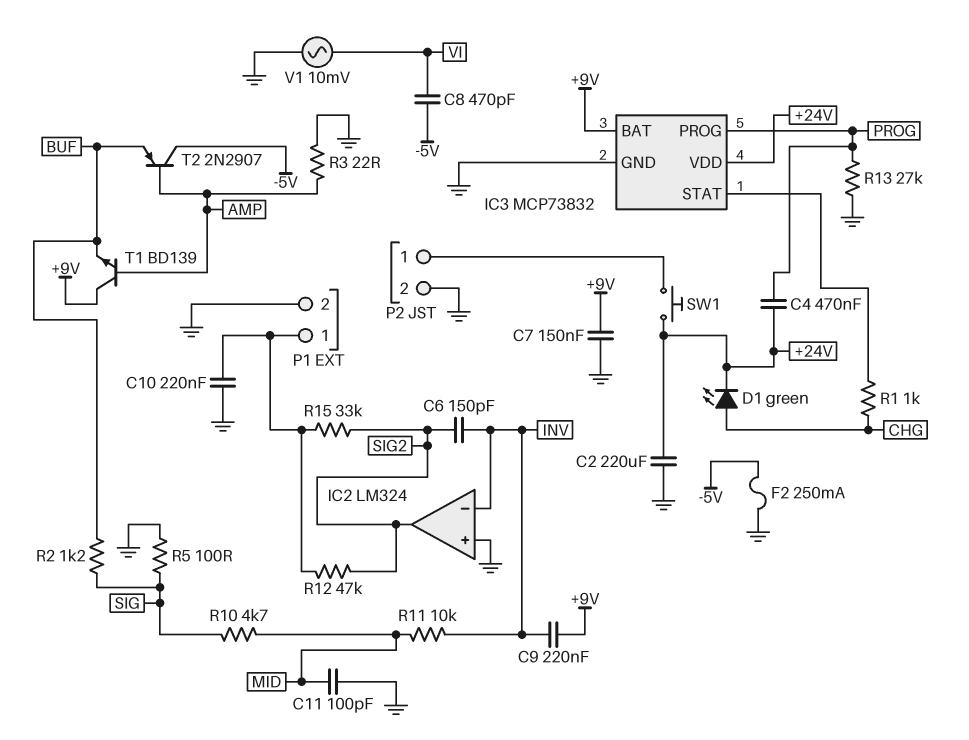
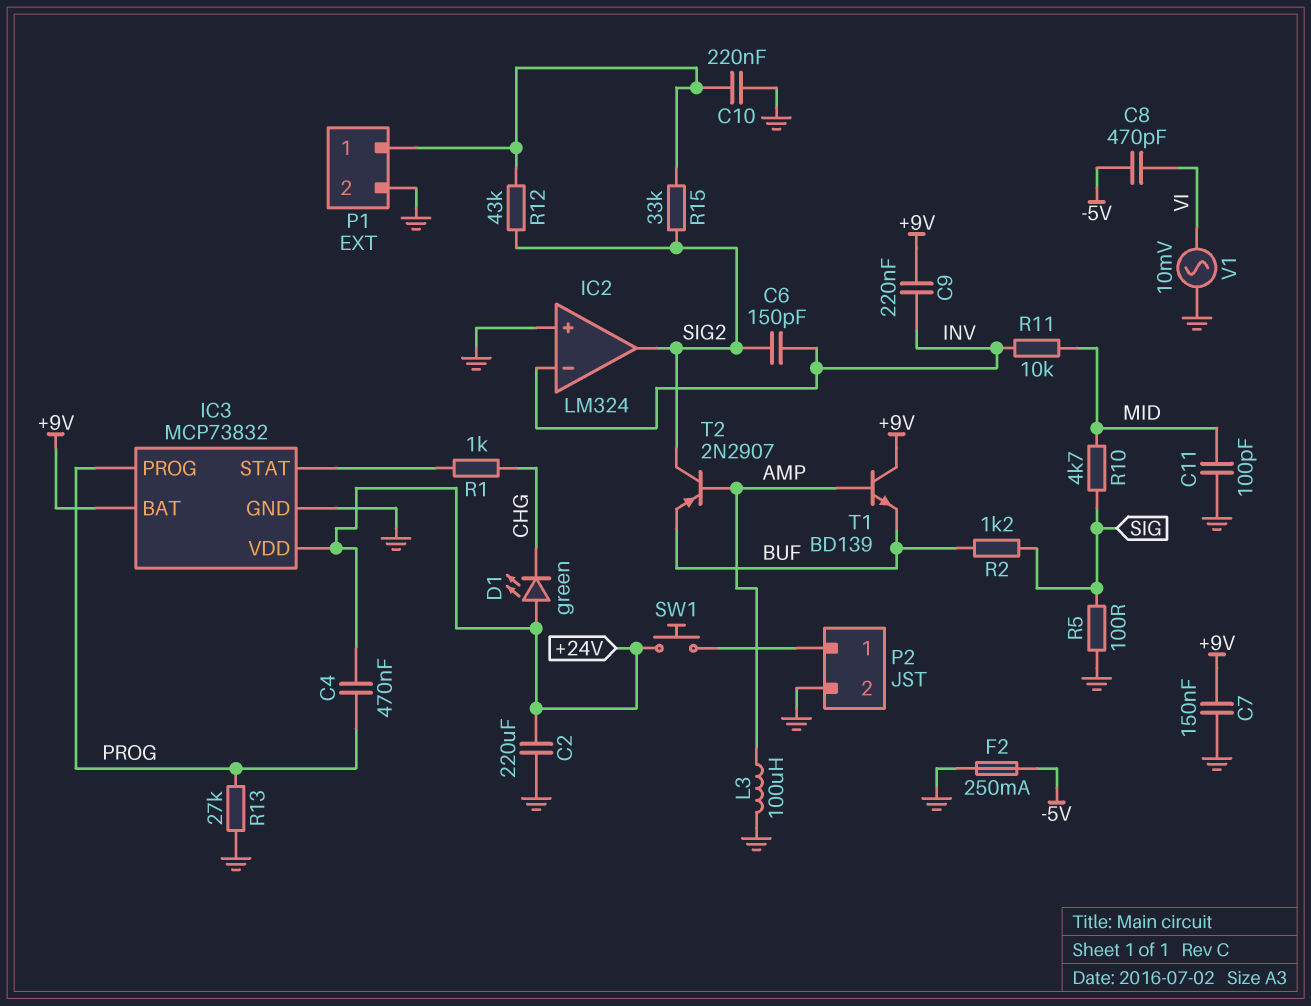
D1: LED green (A CHG, K +24V) -> LED green (A +24V, K CHG)
L3: none -> 100uH (AMP, GND)
R3: 22 (AMP, GND) -> none
R12: 47k (P1/1, SIG2) -> 43k (P1/1, SIG2)
T2: PNP 2N2907 (B AMP, C -5V, E BUF) -> PNP 2N2907 (B AMP, C SIG2, E BUF)

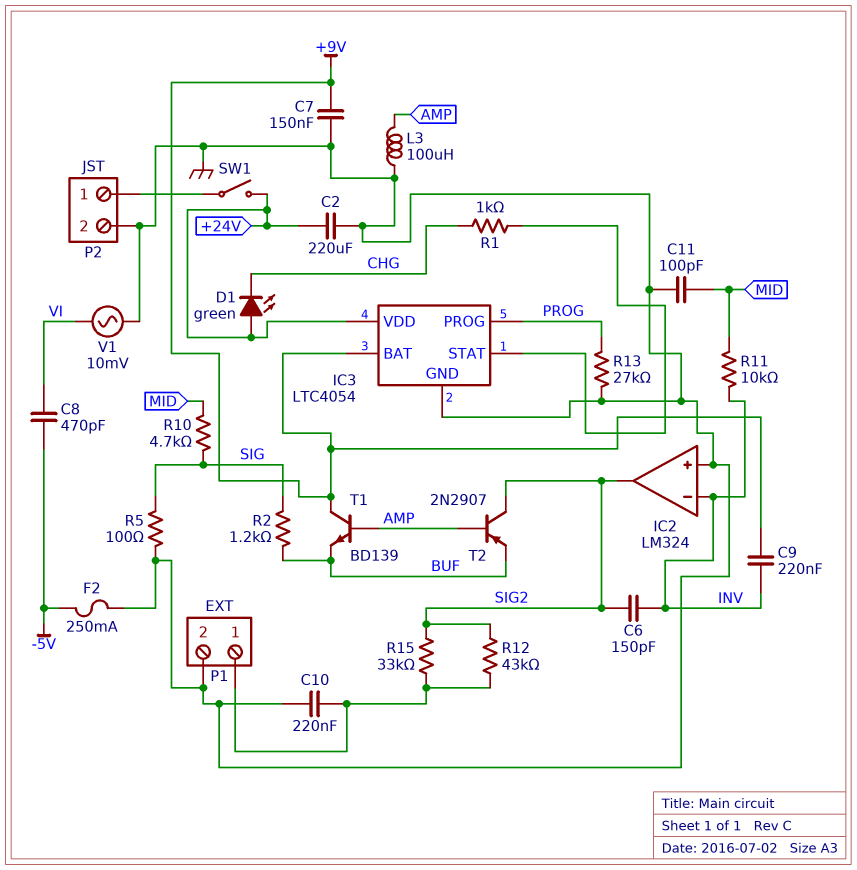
C4: 470nF (+24V, PROG) -> none
IC3: MCP73832 -> LTC4054
SW1: button (+24V, P2/1) -> switch (+24V, P2/1)

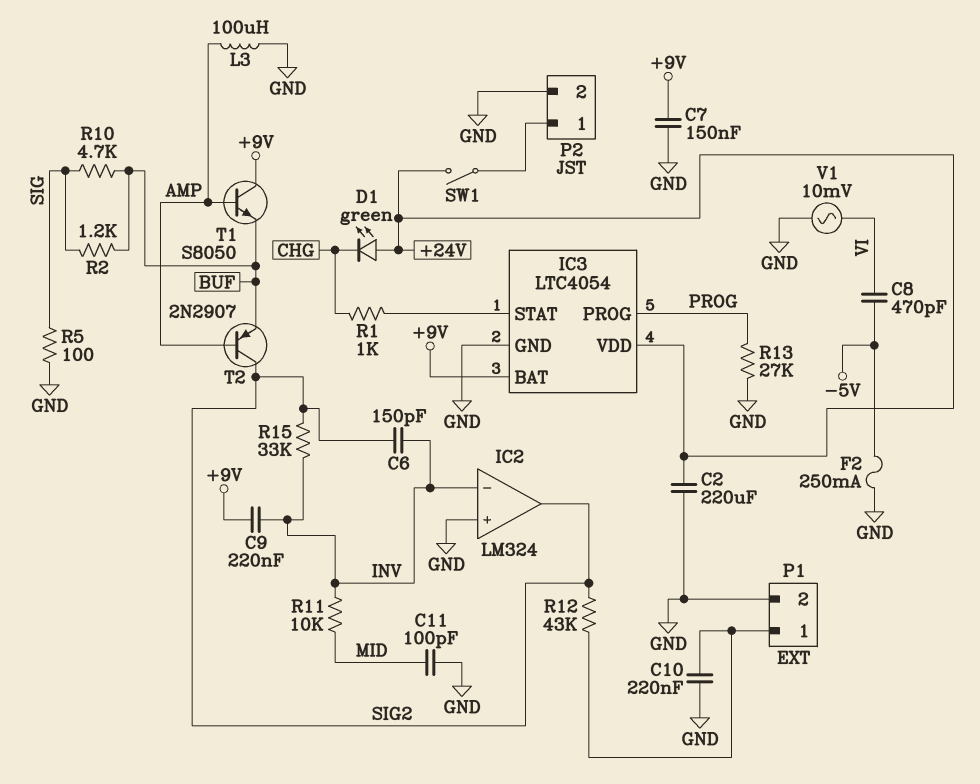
R10: 4.7k (MID, SIG) -> 4.7k (BUF, SIG)
R15: 33k (P1/1, SIG2) -> 33k (INV, SIG2)
T1: NPN BD139 (B AMP, C +9V, E BUF) -> NPN S8050 (B AMP, C +9V, E BUF)

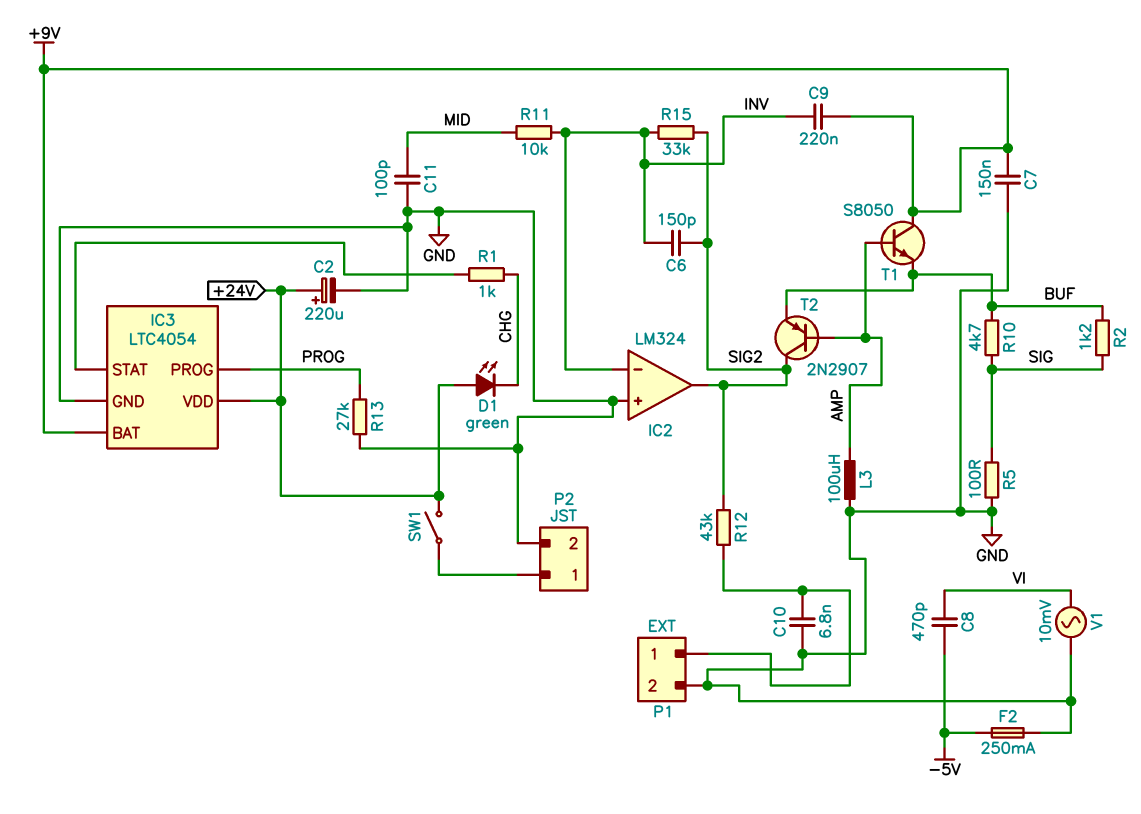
C2: 220uF (+24V, GND) -> 220uF (plus +24V, minus GND)
C10: 220nF (GND, P1/1) -> 6.8nF (GND, P1/1)

